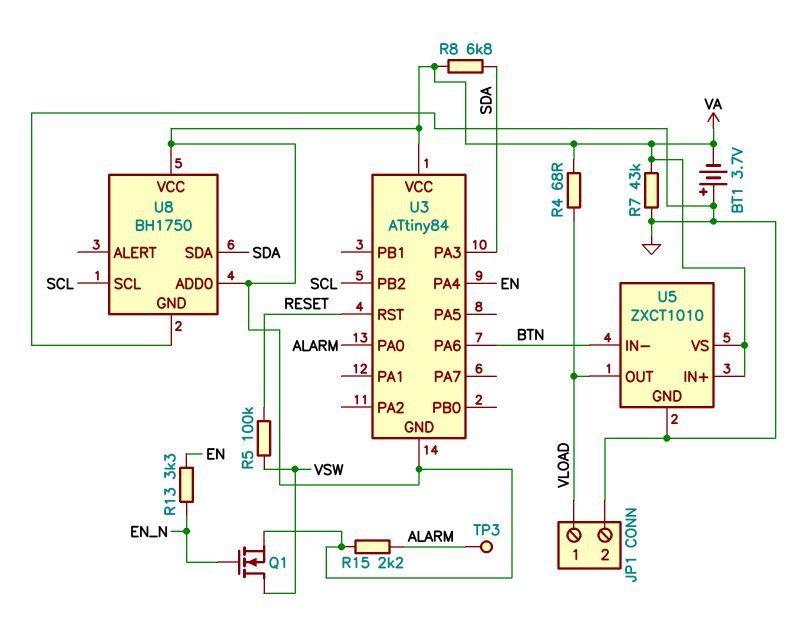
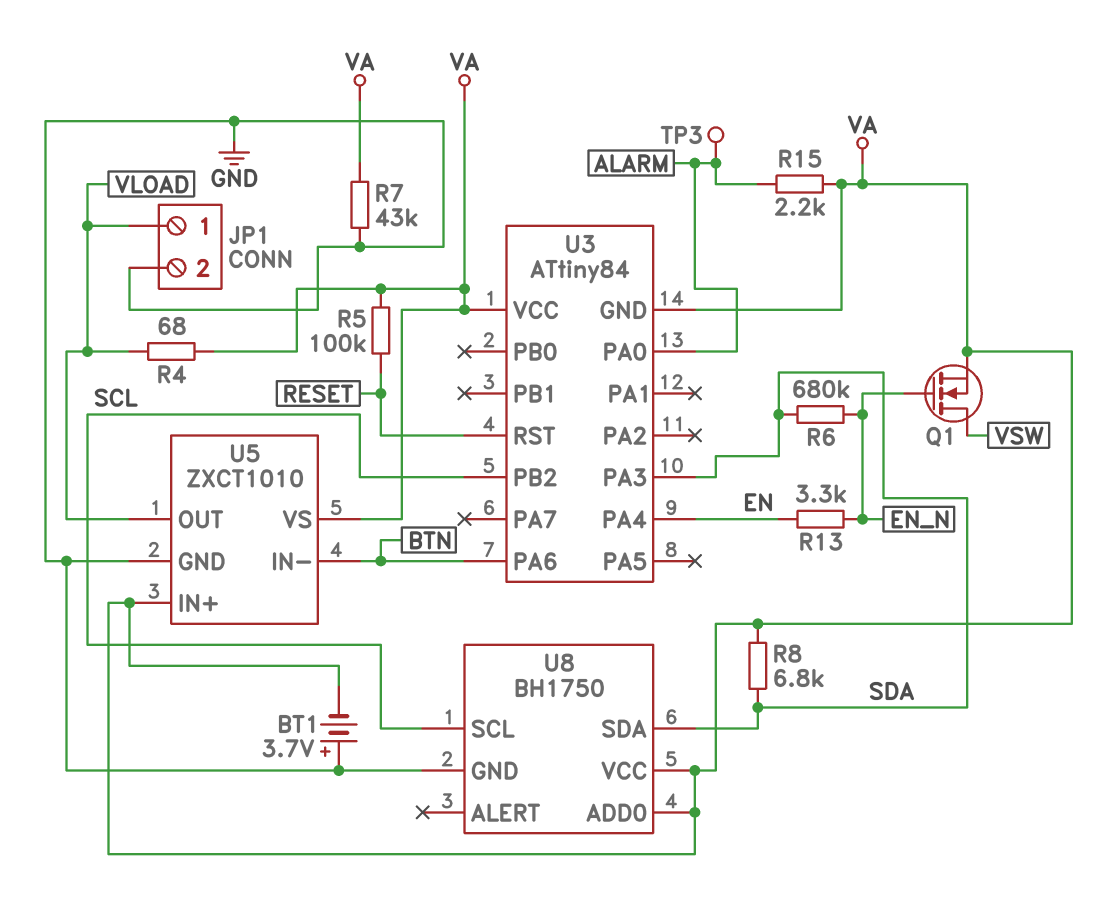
R5: 100k (RESET, VSW) -> 100k (RESET, VA)
R6: none -> 680k (EN_N, SDA)

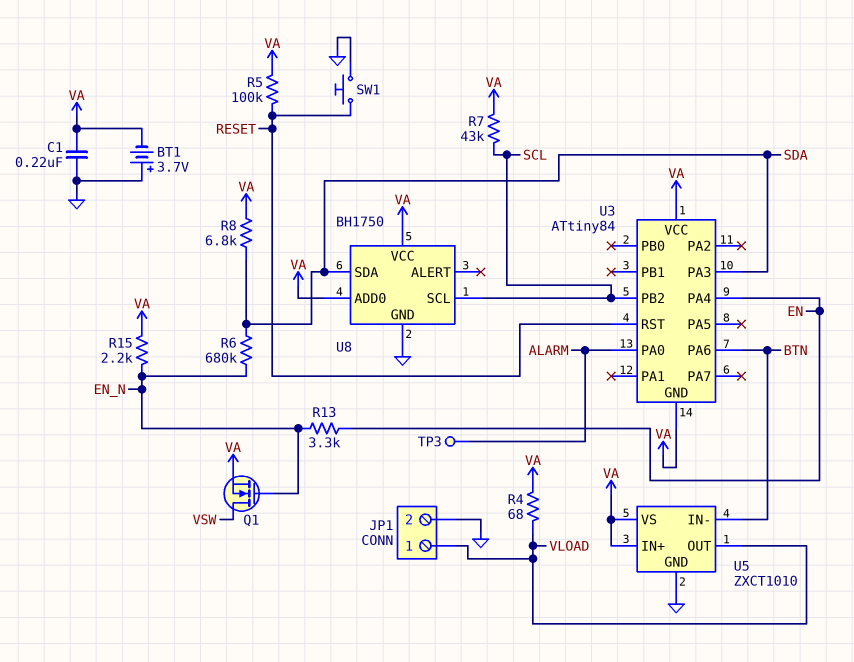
C1: none -> 220nF (GND, VA)
R7: 43k (GND, VA) -> 43k (SCL, VA)
R15: 2.2k (ALARM, VA) -> 2.2k (EN_N, VA)
SW1: none -> button (GND, RESET)

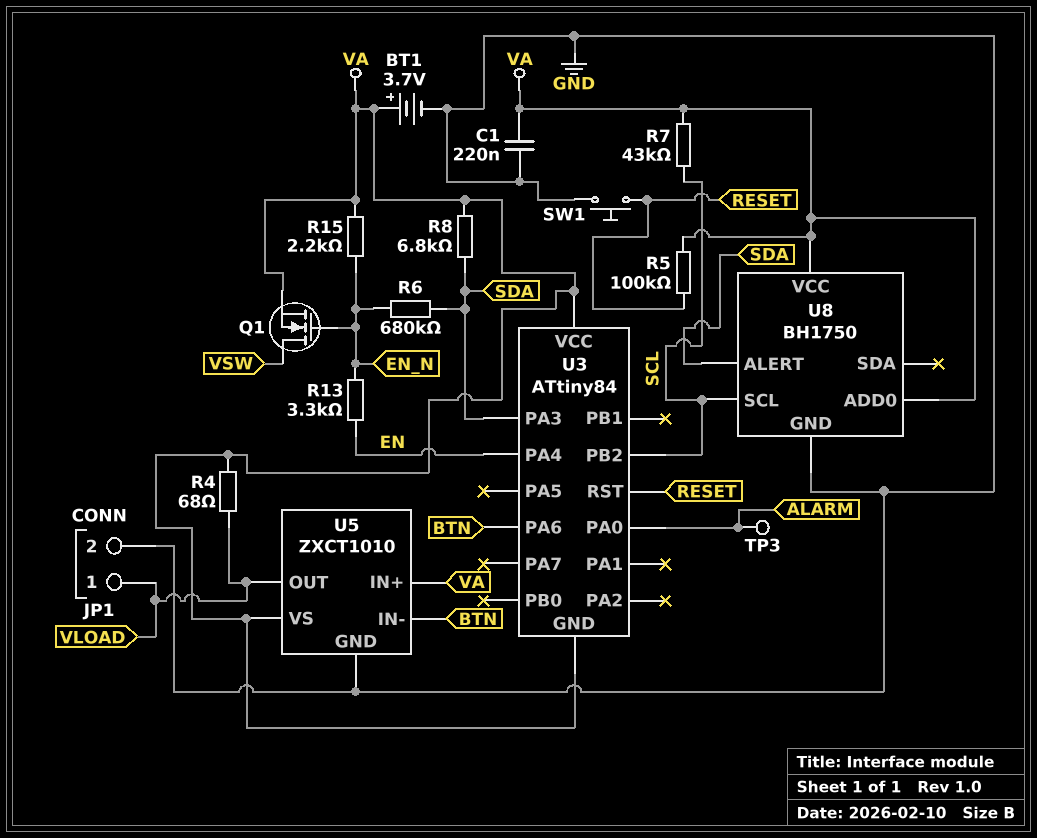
BT1: 3.7V (plus GND, minus VA) -> 3.7V (plus VA, minus GND)
U8 pin ALERT: none -> SDA
U8 pin SDA: SDA -> none

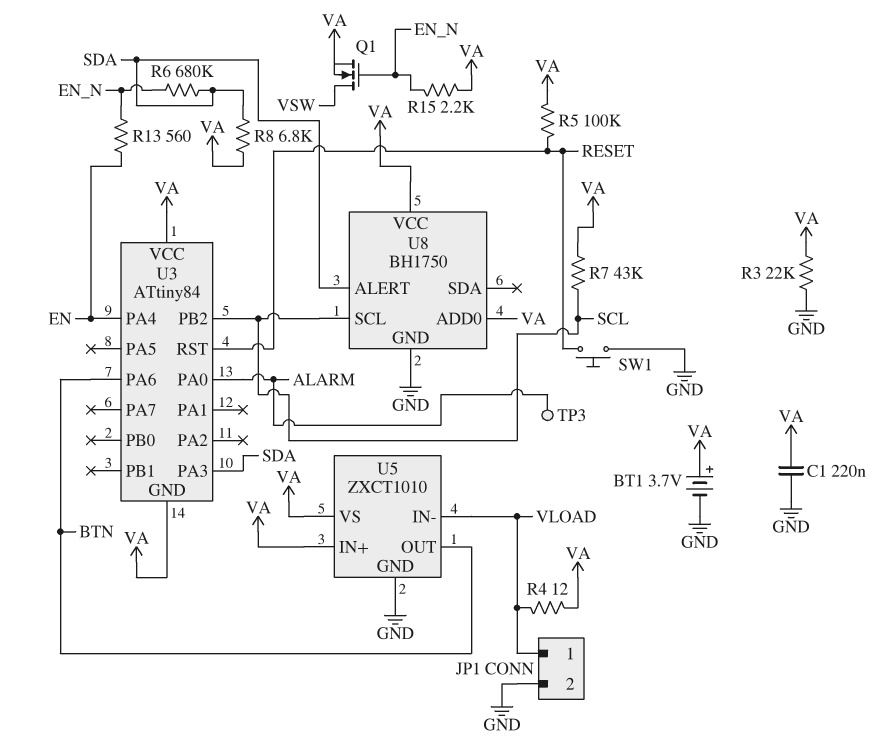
R3: none -> 22k (GND, VA)
R4: 68 (VA, VLOAD) -> 12 (VA, VLOAD)
R13: 3.3k (EN, EN_N) -> 560 (EN, EN_N)
U5 pin IN-: BTN -> VLOAD
U5 pin OUT: VLOAD -> BTN

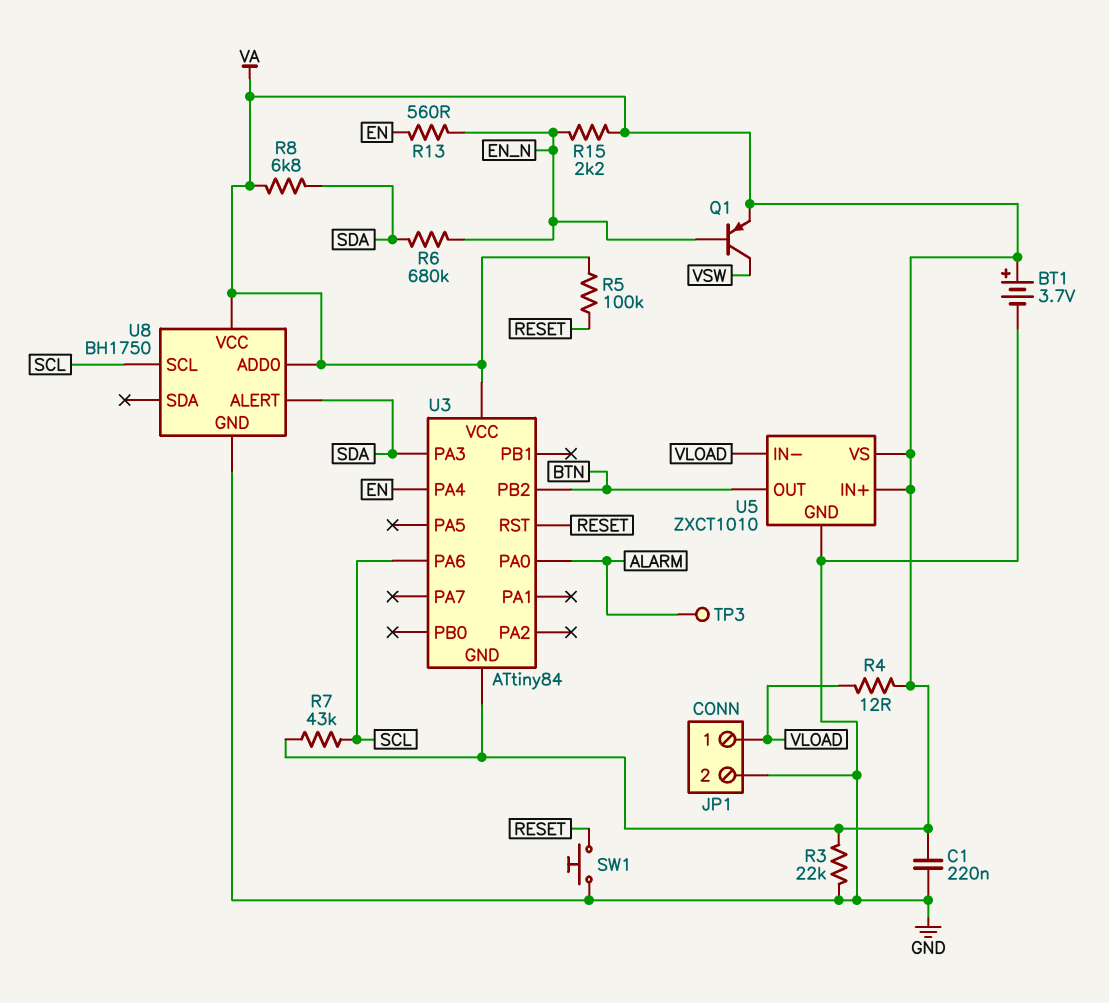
Q1: NMOS (G EN_N, D VSW, S VA) -> PNP (B EN_N, C VSW, E VA)
U3 pin PA6: BTN -> SCL
U3 pin PB2: SCL -> BTN

